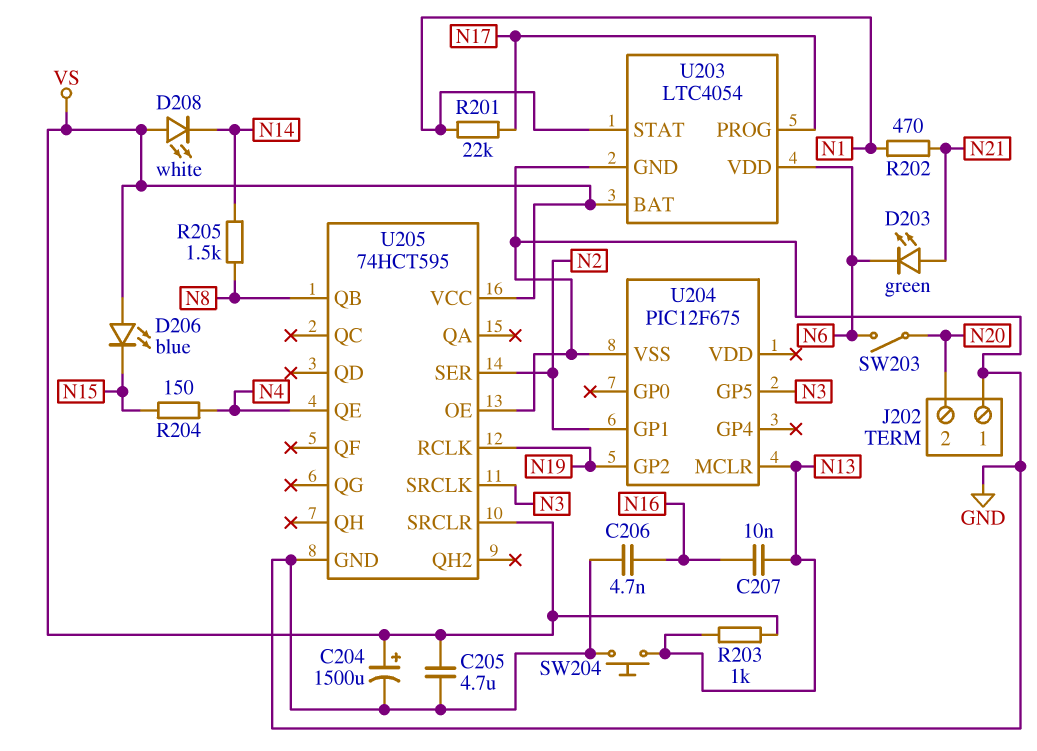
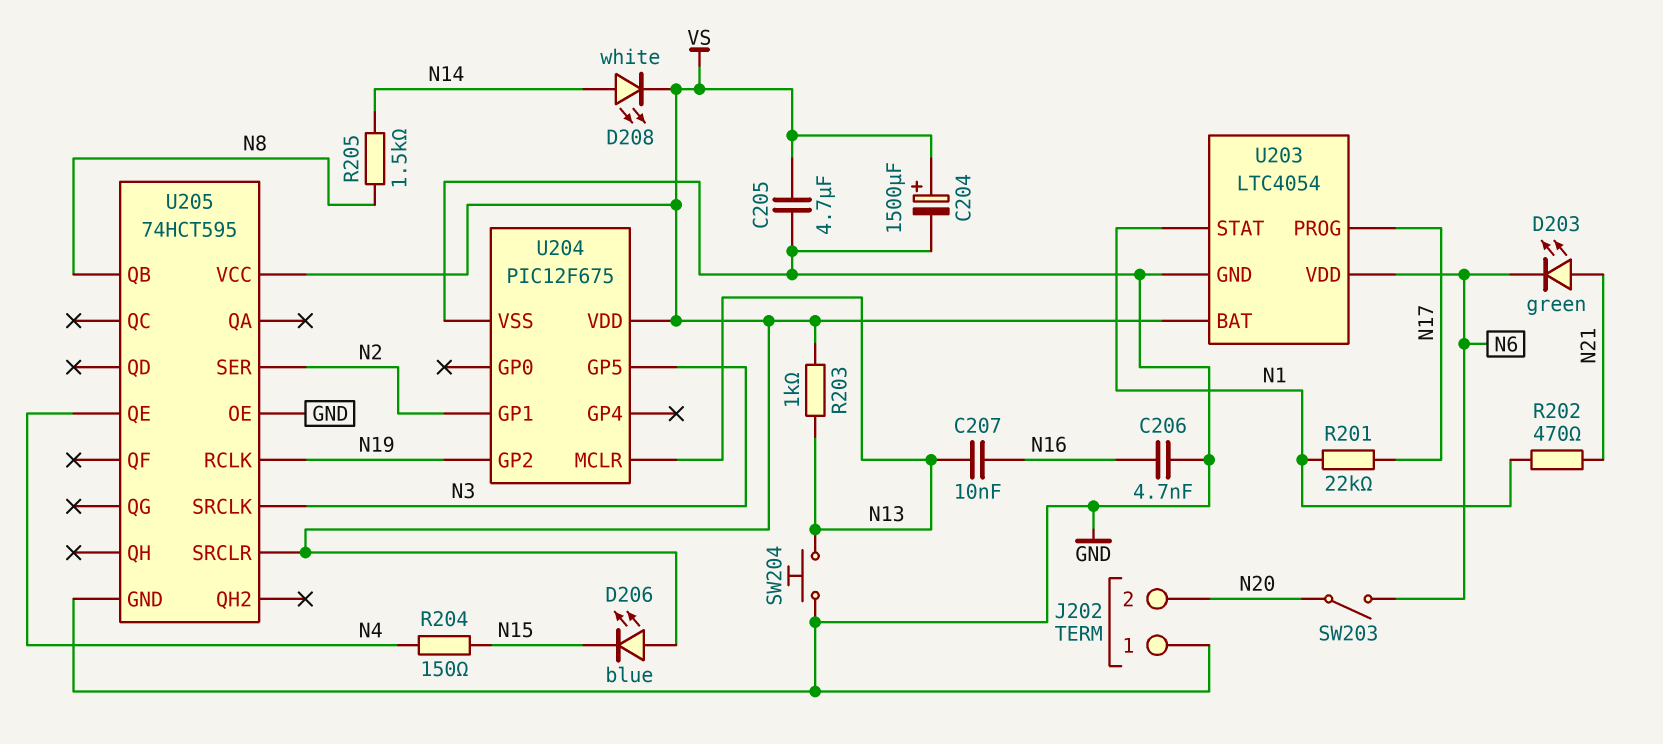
D208: LED white (A VS, K N14) -> LED white (A N14, K VS)
U204 pin VDD: none -> VS

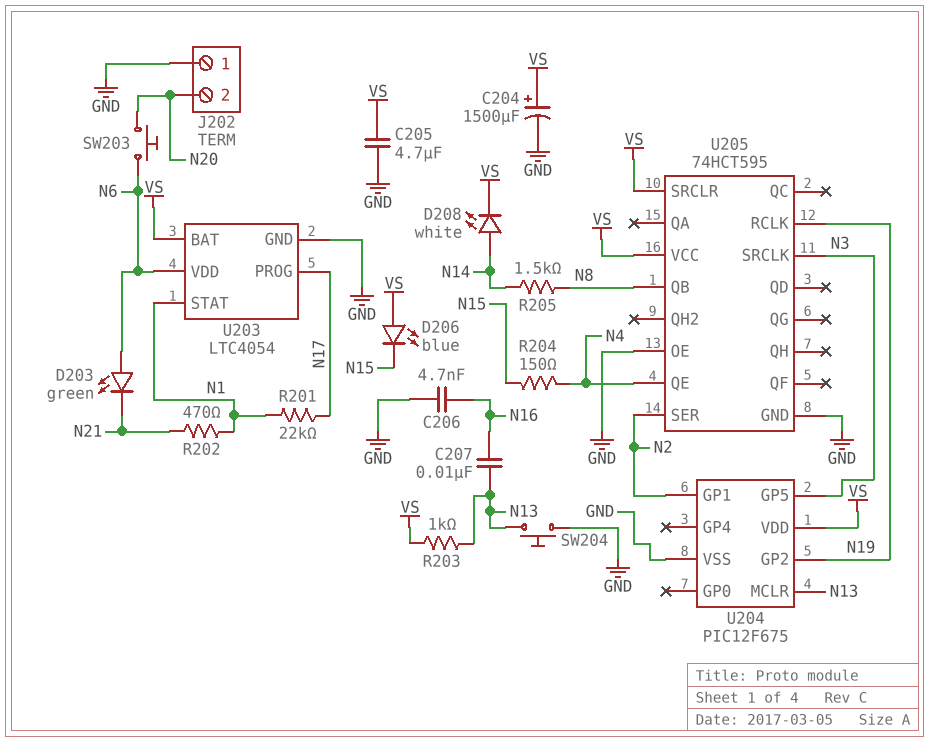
D203: LED green (A N21, K N6) -> LED green (A N6, K N21)
SW203: switch (N6, N20) -> button (N6, N20)

